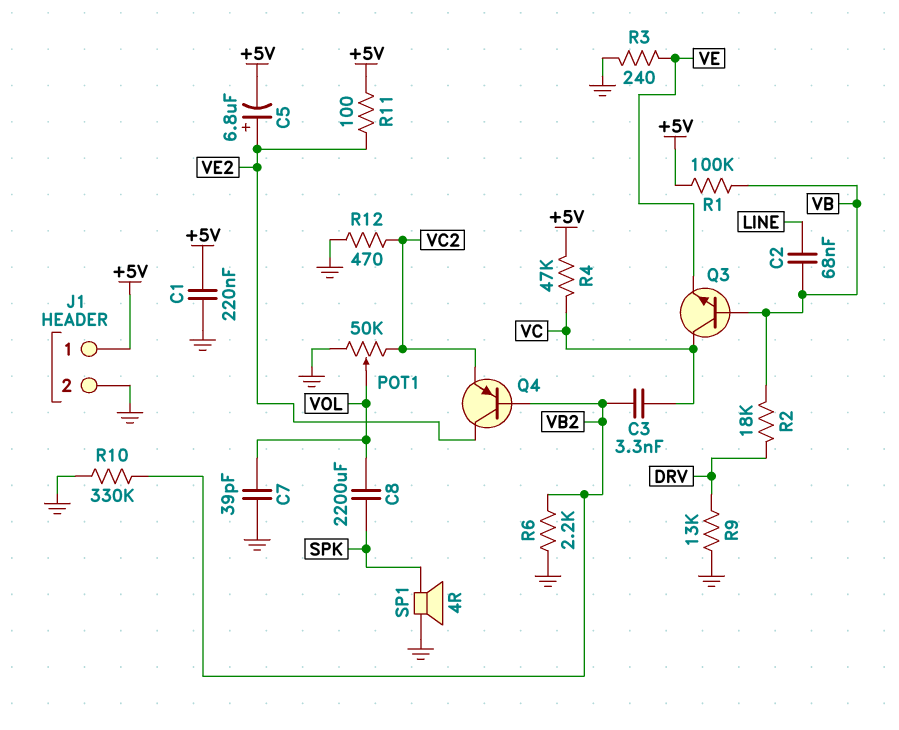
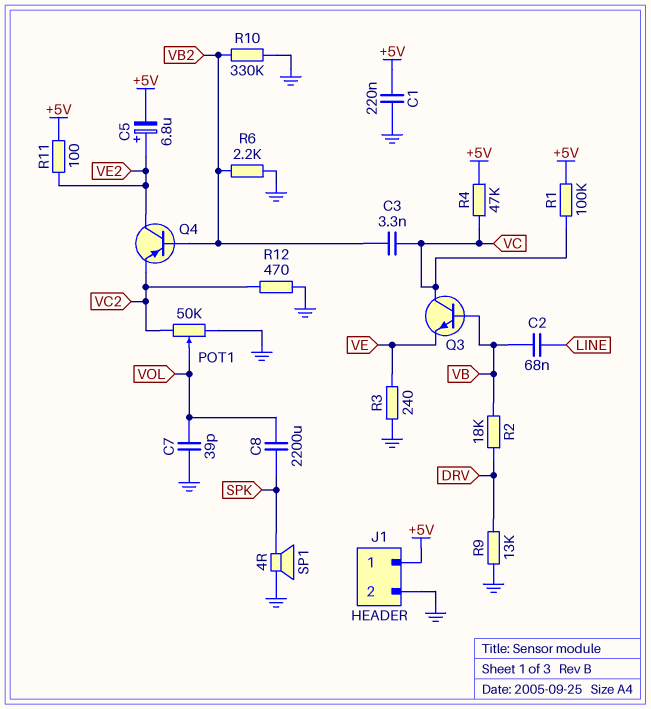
R1: 100k (+5V, VB) -> 100k (+5V, VC)

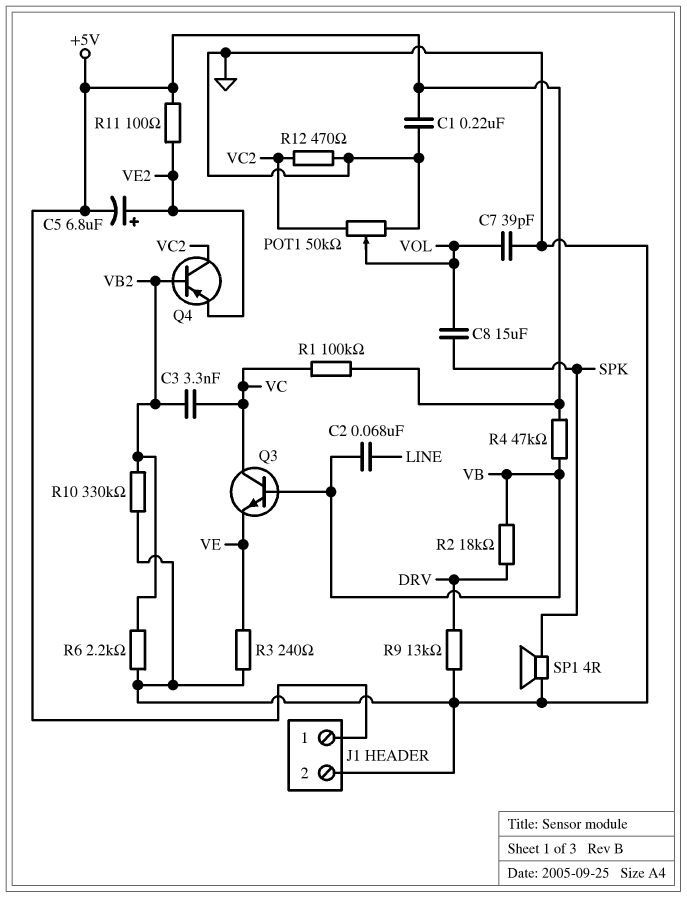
C8: 2200uF (SPK, VOL) -> 15uF (SPK, VOL)
Q4: PNP (B VB2, C VE2, E VC2) -> PNP (B VB2, C VC2, E VE2)
R4: 47k (+5V, VC) -> 47k (+5V, VB)

